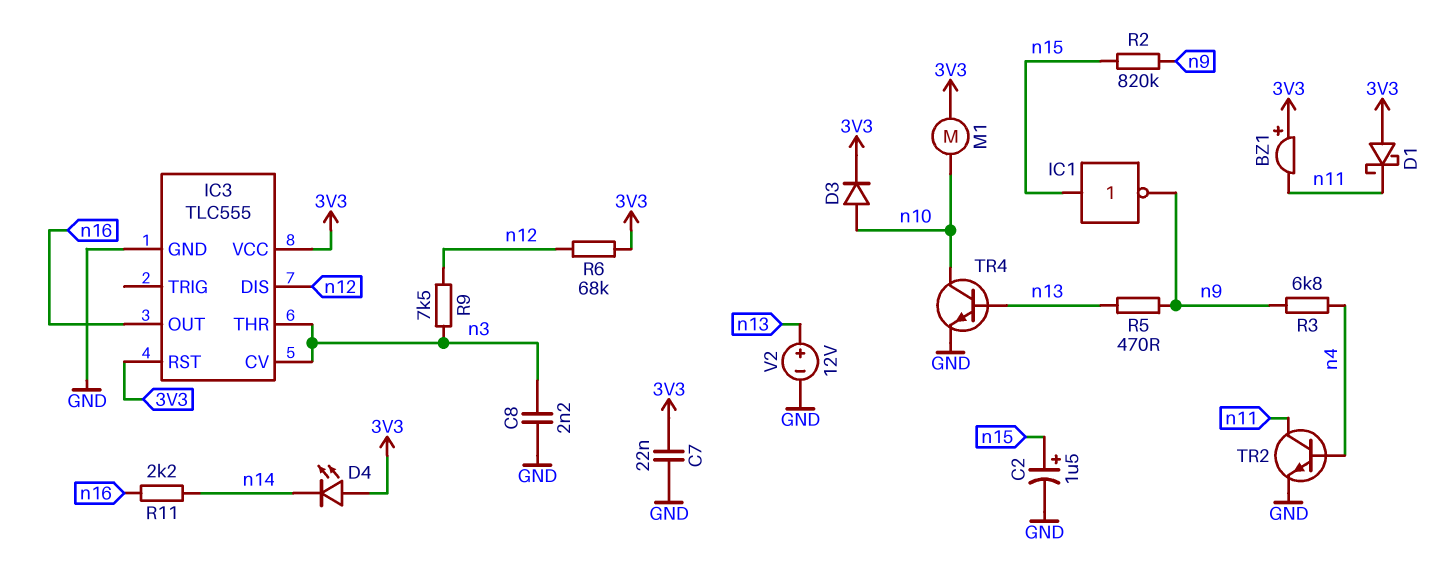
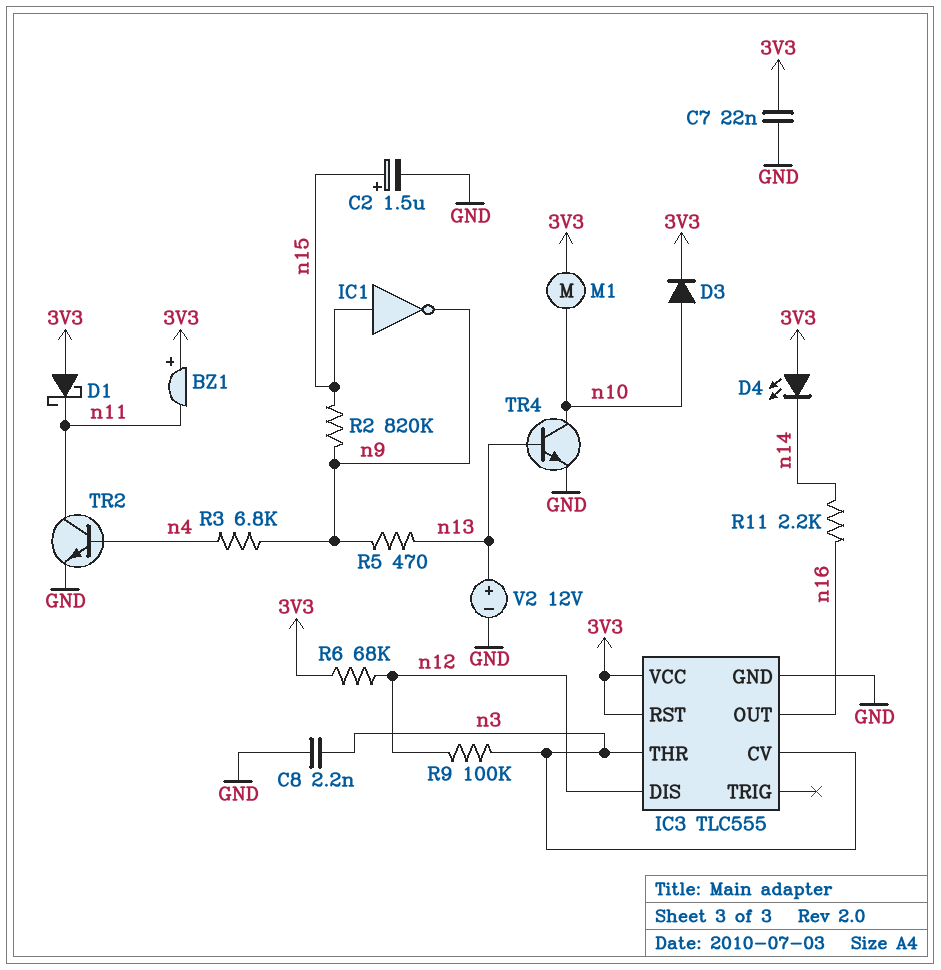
R9: 7.5k (n3, n12) -> 100k (n3, n12)

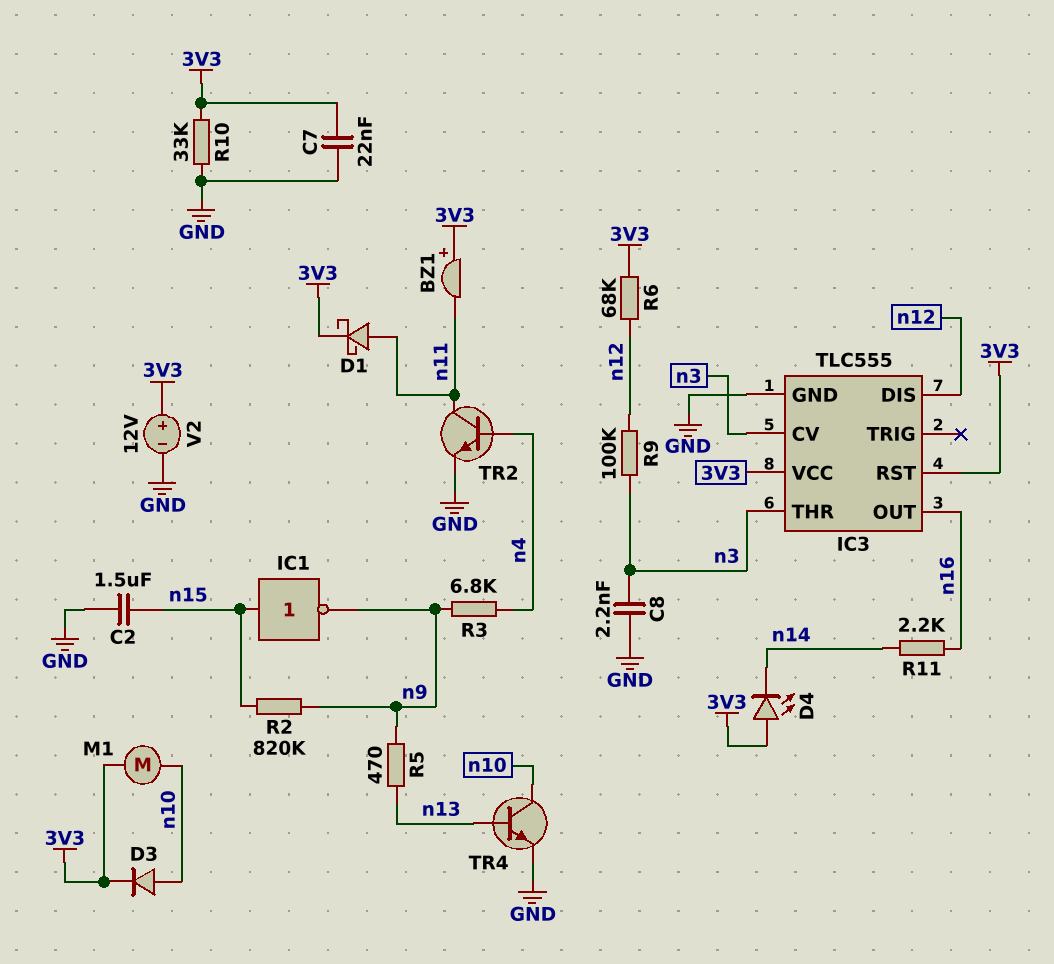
C2: 1.5uF (plus n15, minus GND) -> 1.5uF (GND, n15)
D1: schottky (A 3V3, K n11) -> schottky (A n11, K 3V3)
R10: none -> 33k (3V3, GND)
V2: 12V (plus n13, minus GND) -> 12V (plus 3V3, minus GND)

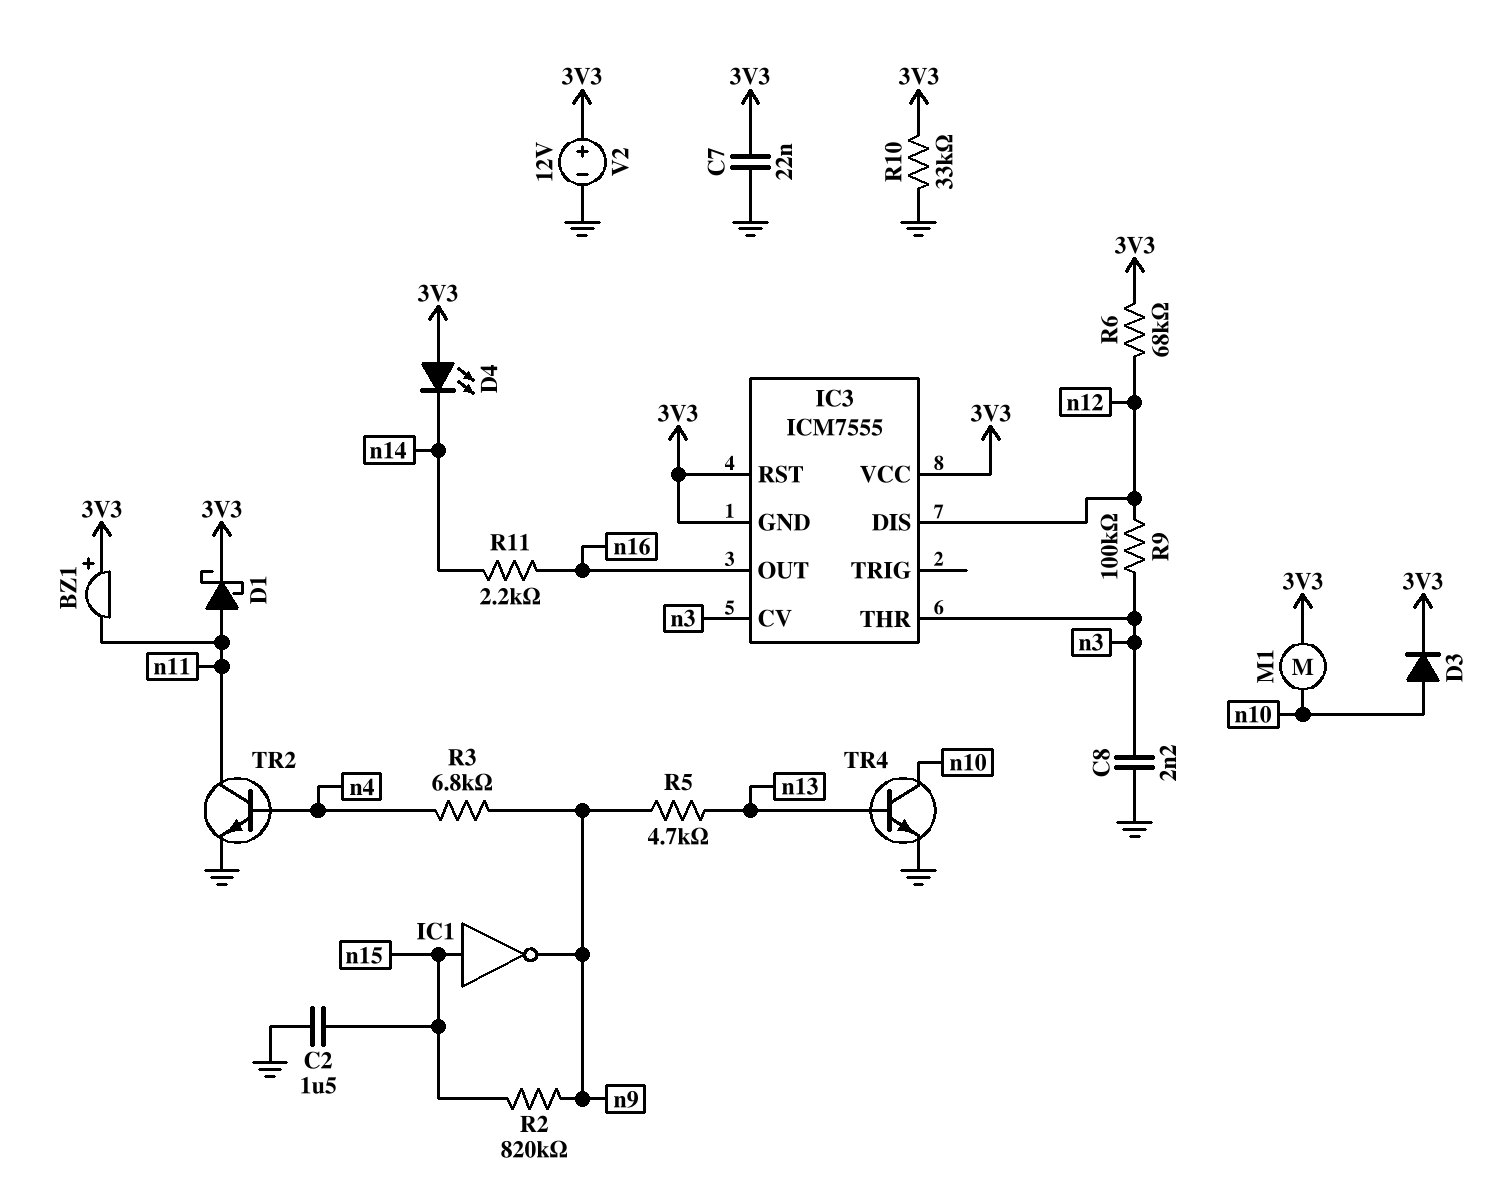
IC3: TLC555 -> ICM7555
IC3 pin GND: GND -> 3V3
R5: 470 (n9, n13) -> 4.7k (n9, n13)

